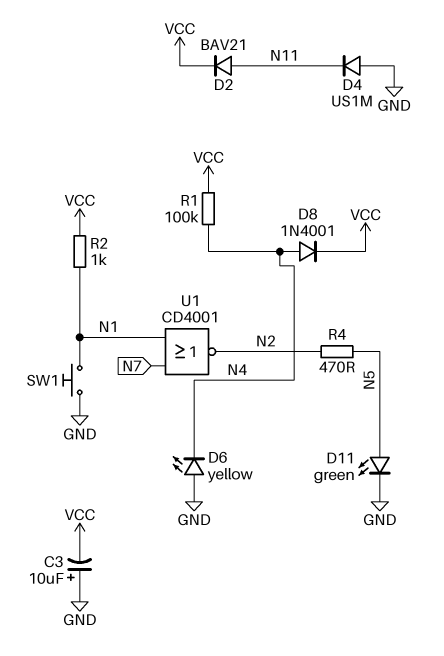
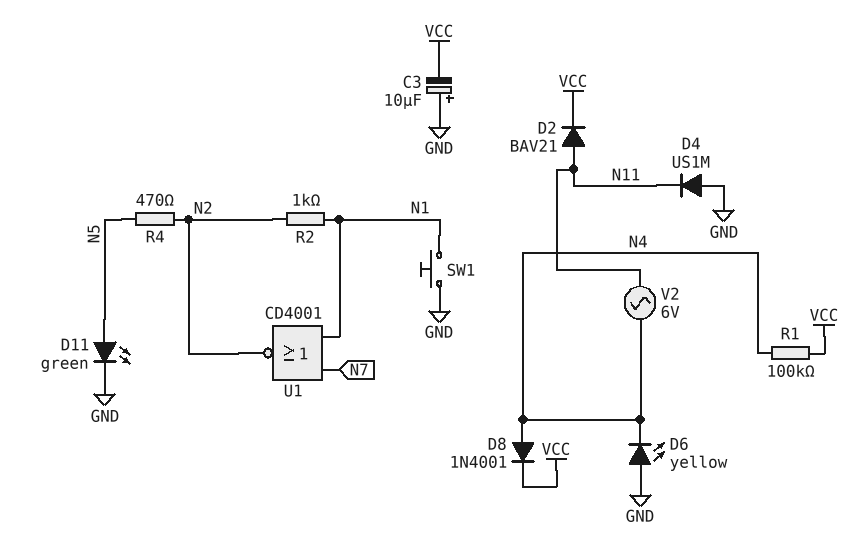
R2: 1k (N1, VCC) -> 1k (N1, N2)
V2: none -> AC 6V (N4, N11)

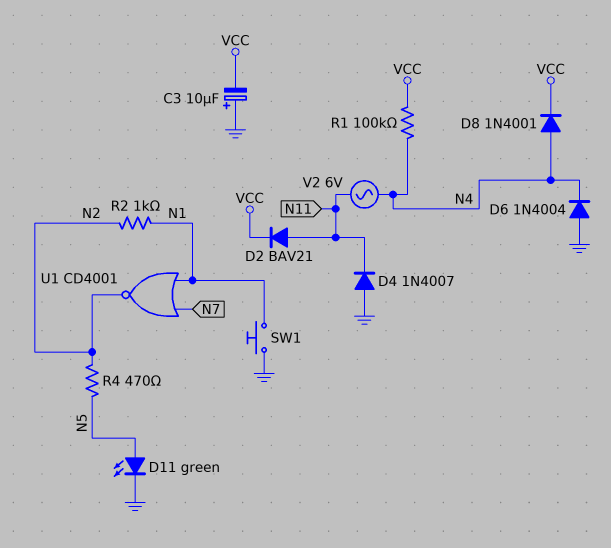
D4: diode US1M (A GND, K N11) -> diode 1N4007 (A GND, K N11)
D6: LED yellow (A GND, K N4) -> diode 1N4004 (A GND, K N4)

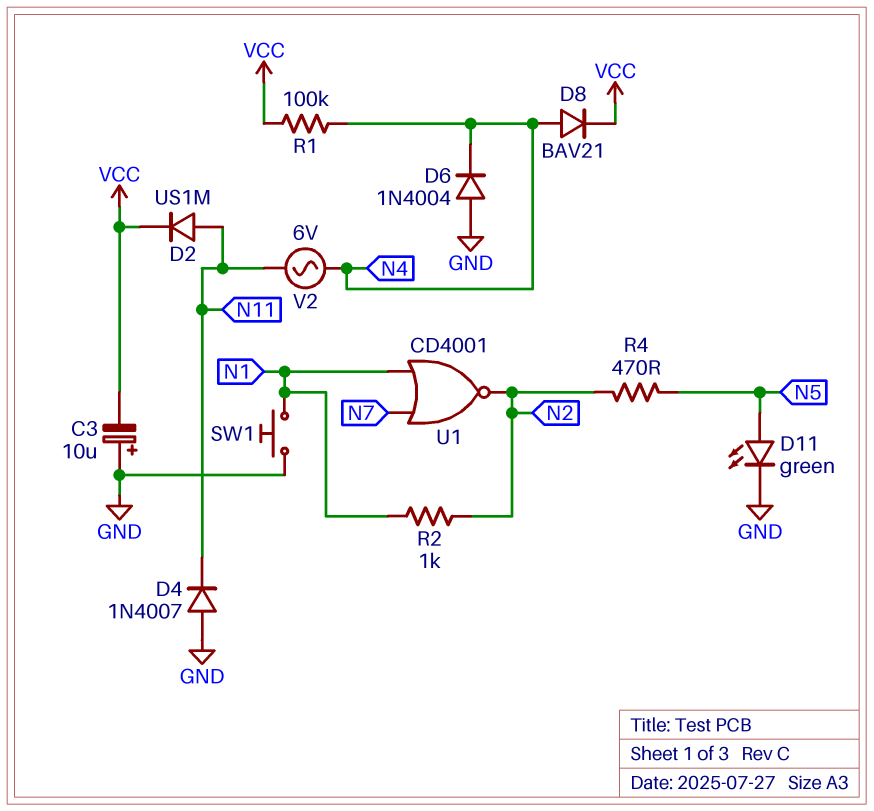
D2: diode BAV21 (A N11, K VCC) -> diode US1M (A N11, K VCC)
D8: diode 1N4001 (A N4, K VCC) -> diode BAV21 (A N4, K VCC)

